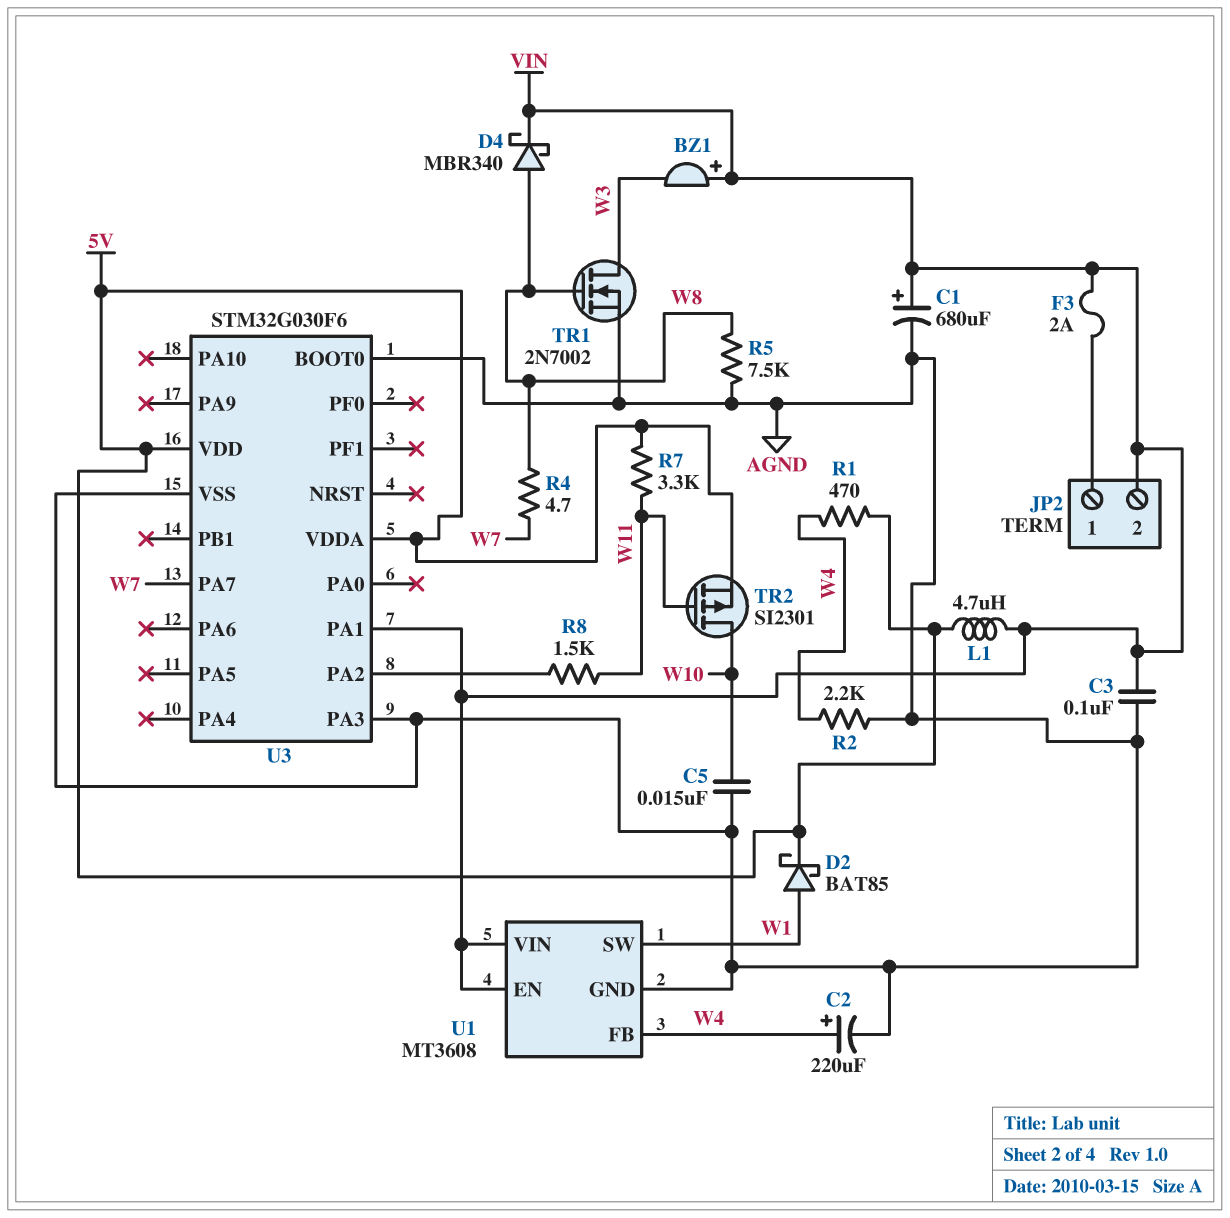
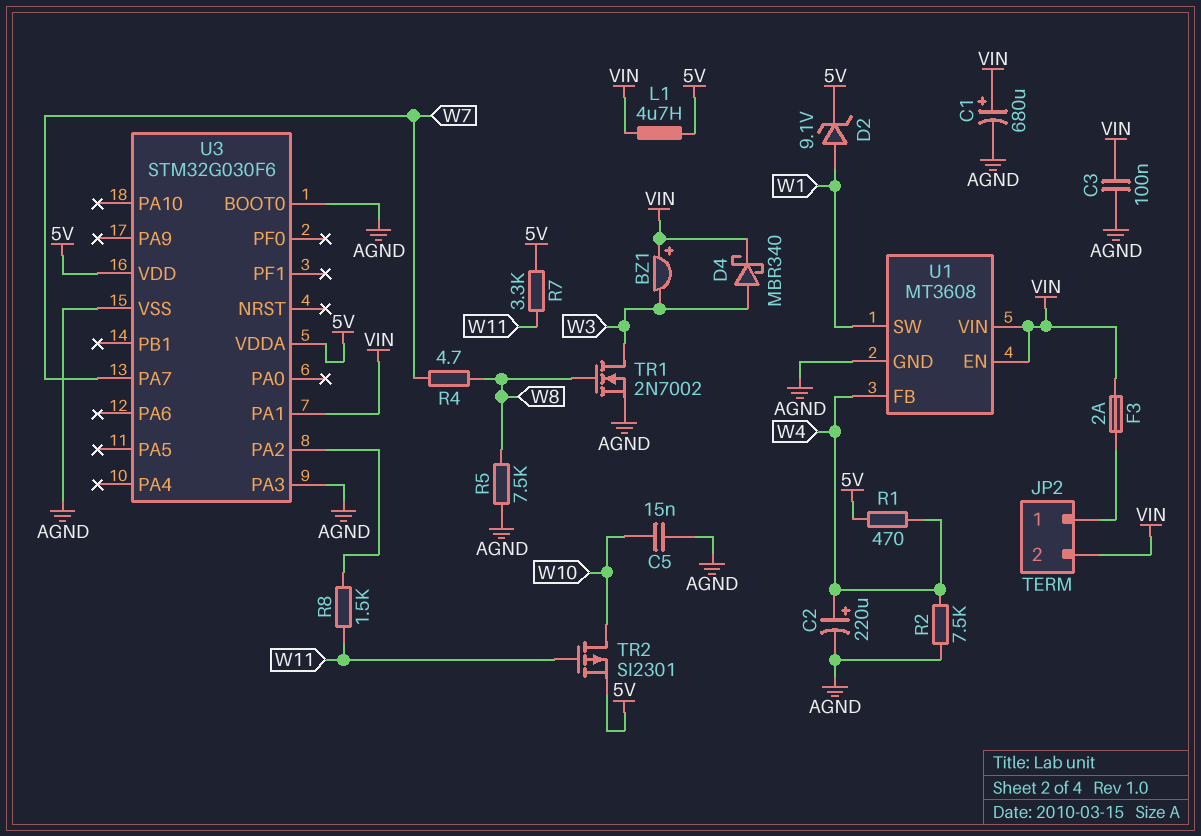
D2: schottky BAT85 (A W1, K 5V) -> zener 9.1V (A W1, K 5V)
D4: schottky MBR340 (A W8, K VIN) -> schottky MBR340 (A W3, K VIN)
R2: 2.2k (AGND, W4) -> 7.5k (AGND, W4)

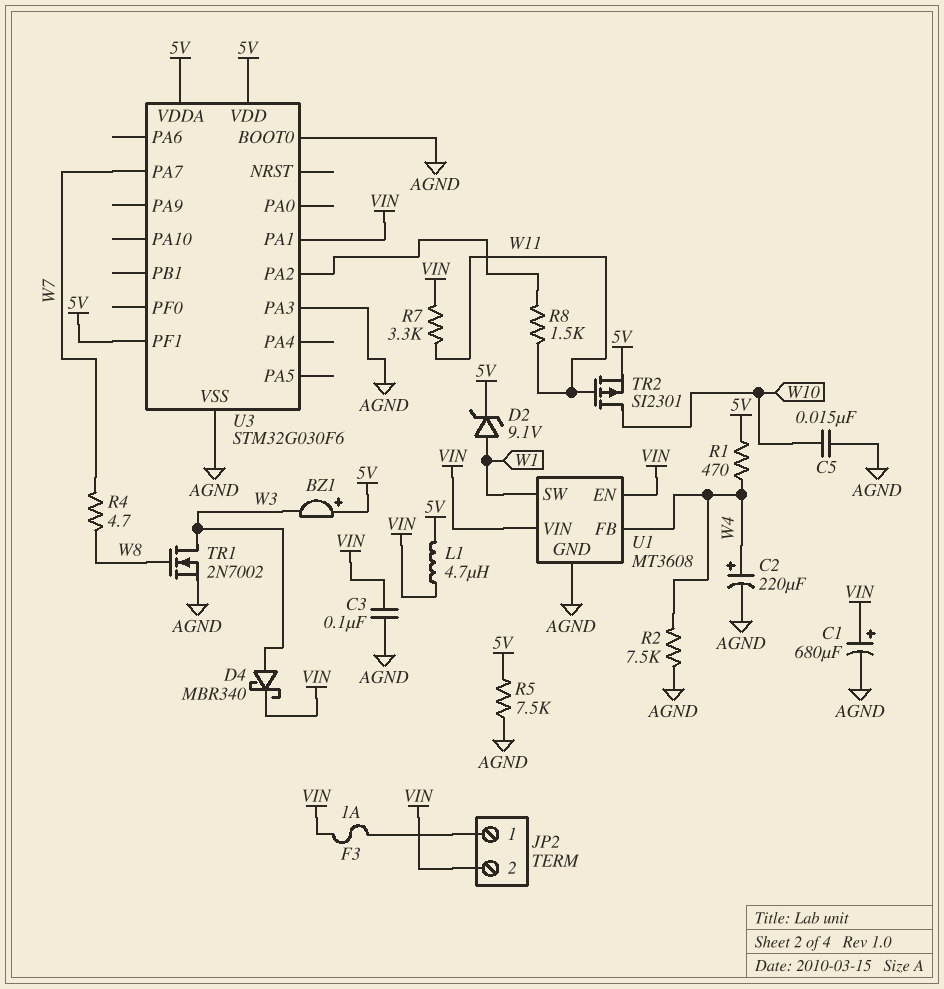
BZ1: buzzer (plus VIN, minus W3) -> buzzer (plus 5V, minus W3)
F3: 2A (JP2/1, VIN) -> 1A (JP2/1, VIN)
R5: 7.5k (AGND, W8) -> 7.5k (5V, AGND)
R7: 3.3k (5V, W11) -> 3.3k (VIN, W11)
U3 pin PF1: none -> 5V

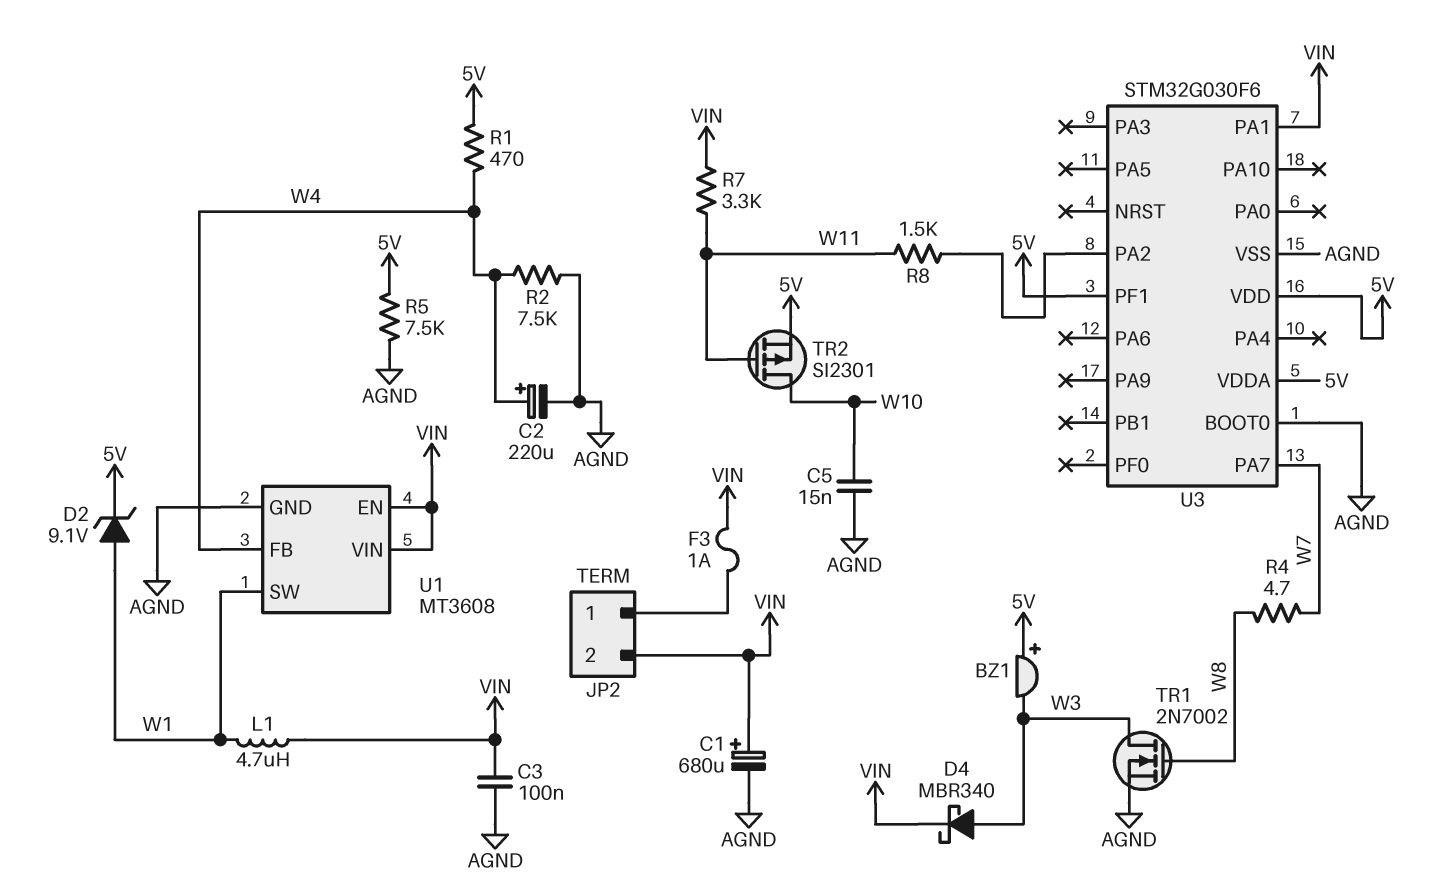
L1: 4.7uH (5V, VIN) -> 4.7uH (VIN, W1)
U3 pin PA3: AGND -> none

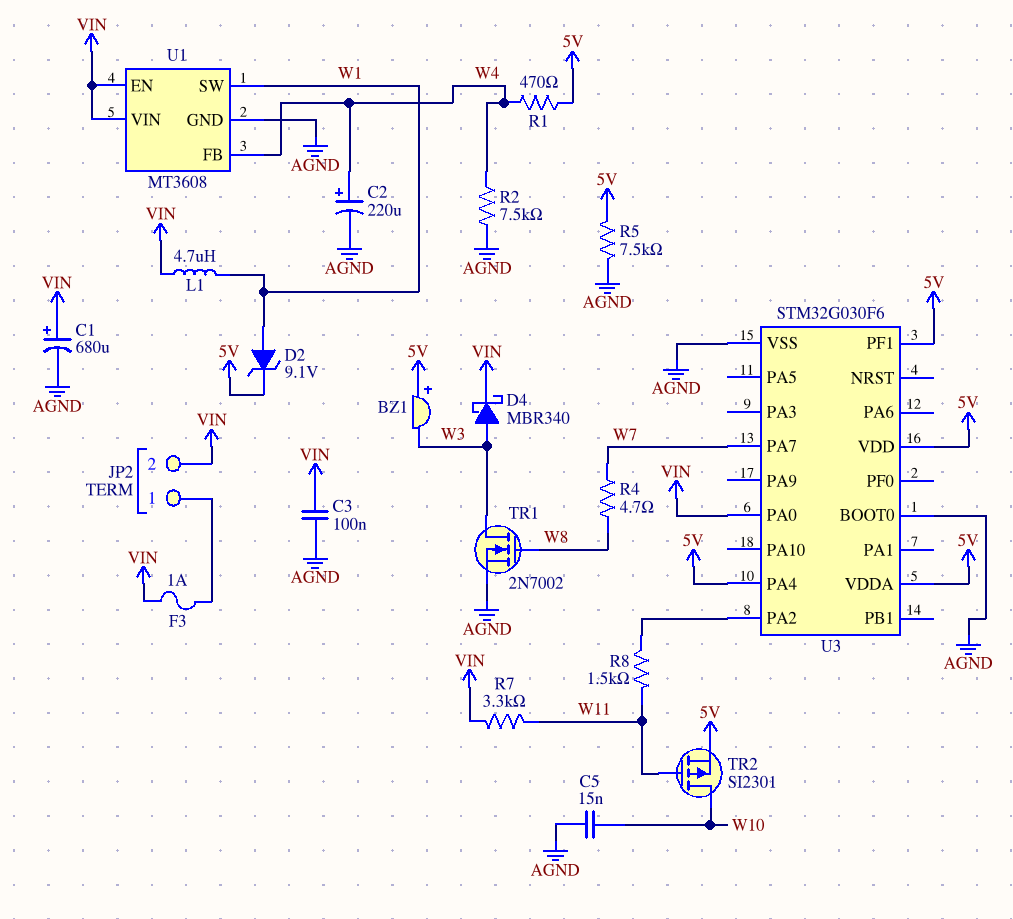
U3 pin PA0: none -> VIN
U3 pin PA1: VIN -> none
U3 pin PA4: none -> 5V

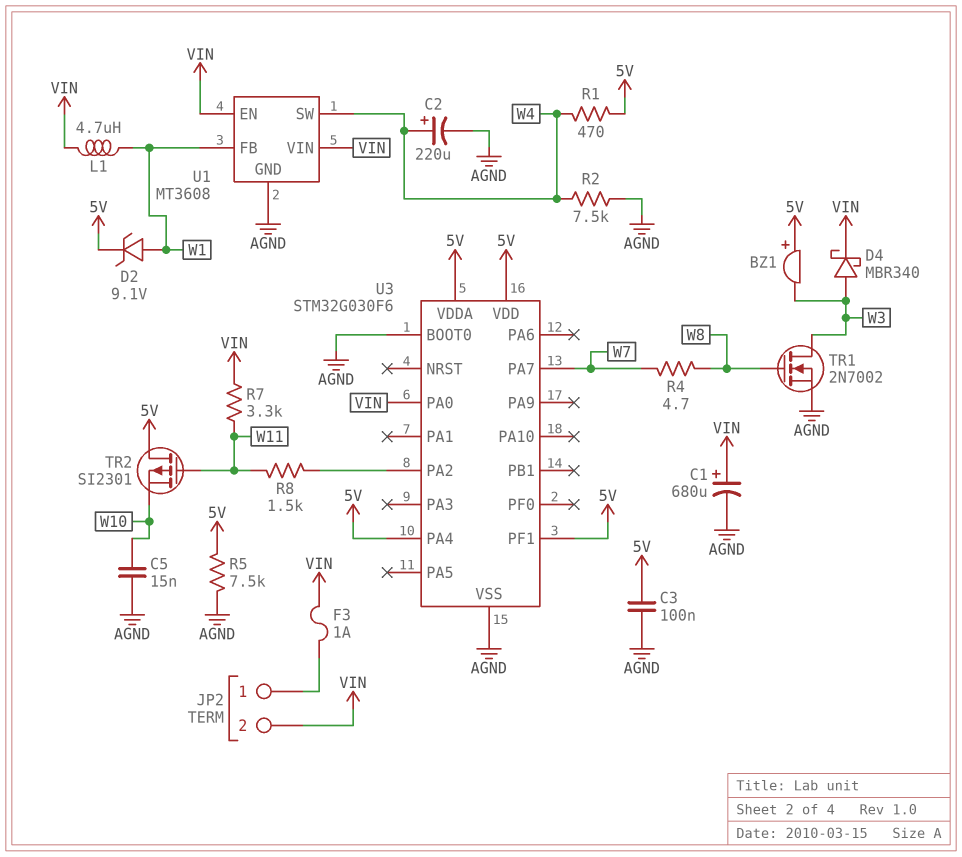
C3: 100nF (AGND, VIN) -> 100nF (5V, AGND)
TR2: PMOS SI2301 (G W11, D W10, S 5V) -> PMOS SI2301 (G W11, D 5V, S W10)
U1 pin FB: W4 -> W1
U1 pin SW: W1 -> W4

